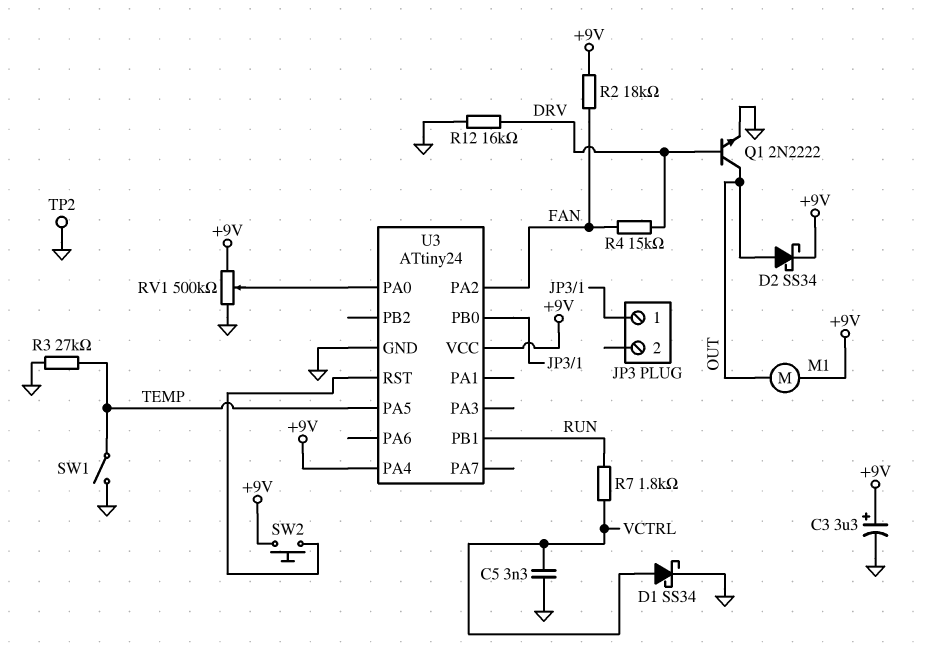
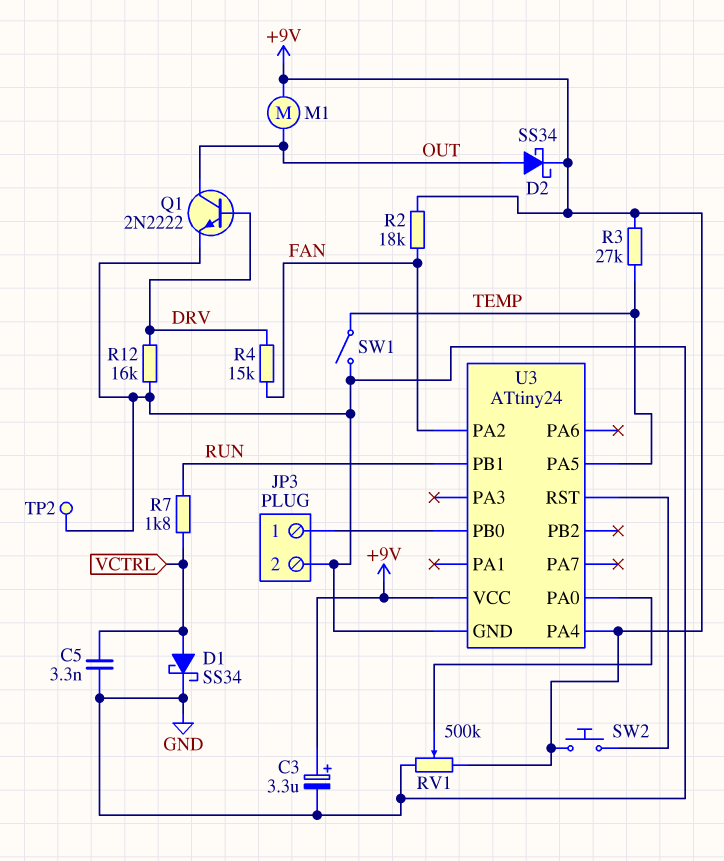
JP3 pin 2: none -> GND
R3: 27k (GND, TEMP) -> 27k (+9V, TEMP)

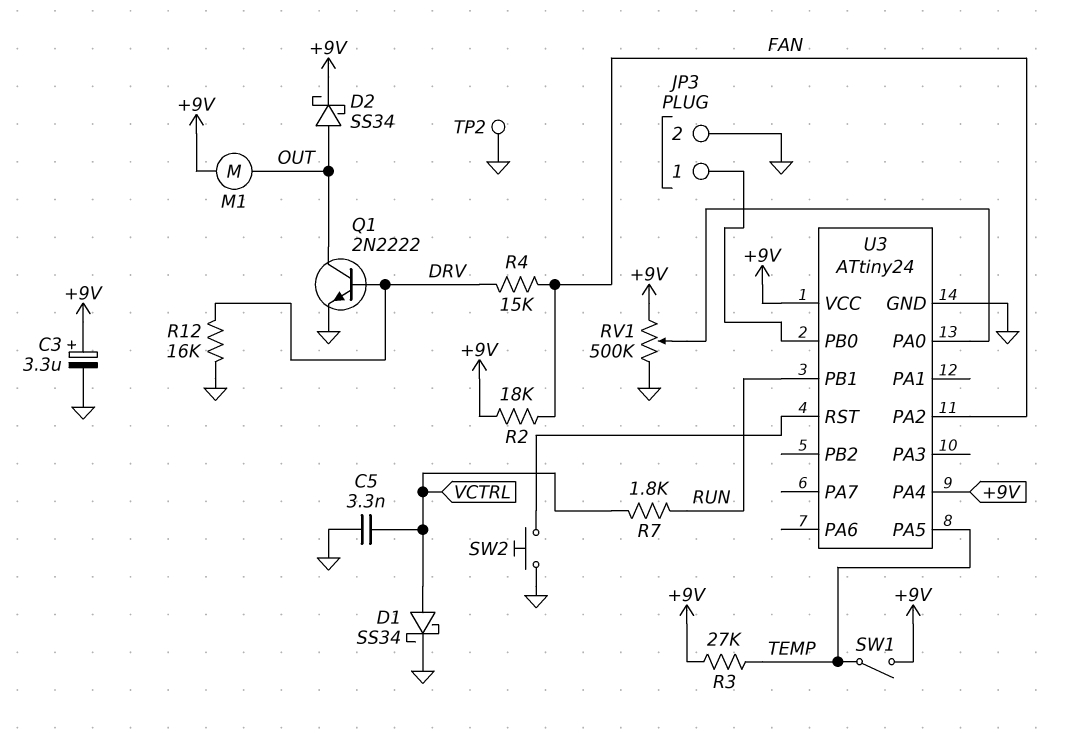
SW1: switch (GND, TEMP) -> switch (+9V, TEMP)
SW2: button (+9V, U3/RST) -> button (GND, U3/RST)

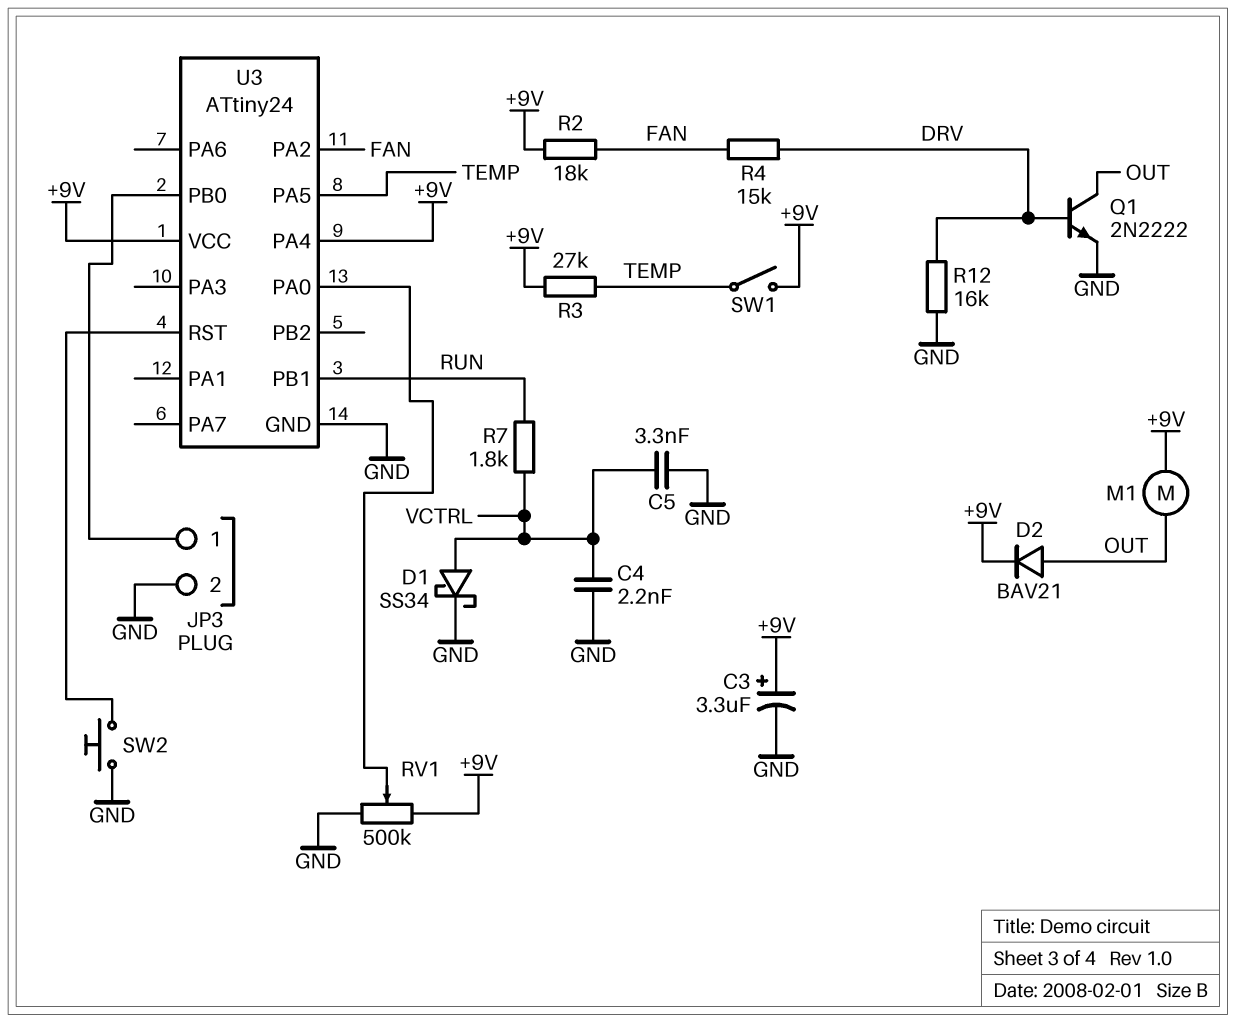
C4: none -> 2.2nF (GND, VCTRL)
D2: schottky SS34 (A OUT, K +9V) -> diode BAV21 (A OUT, K +9V)
TP2: test point (GND) -> none

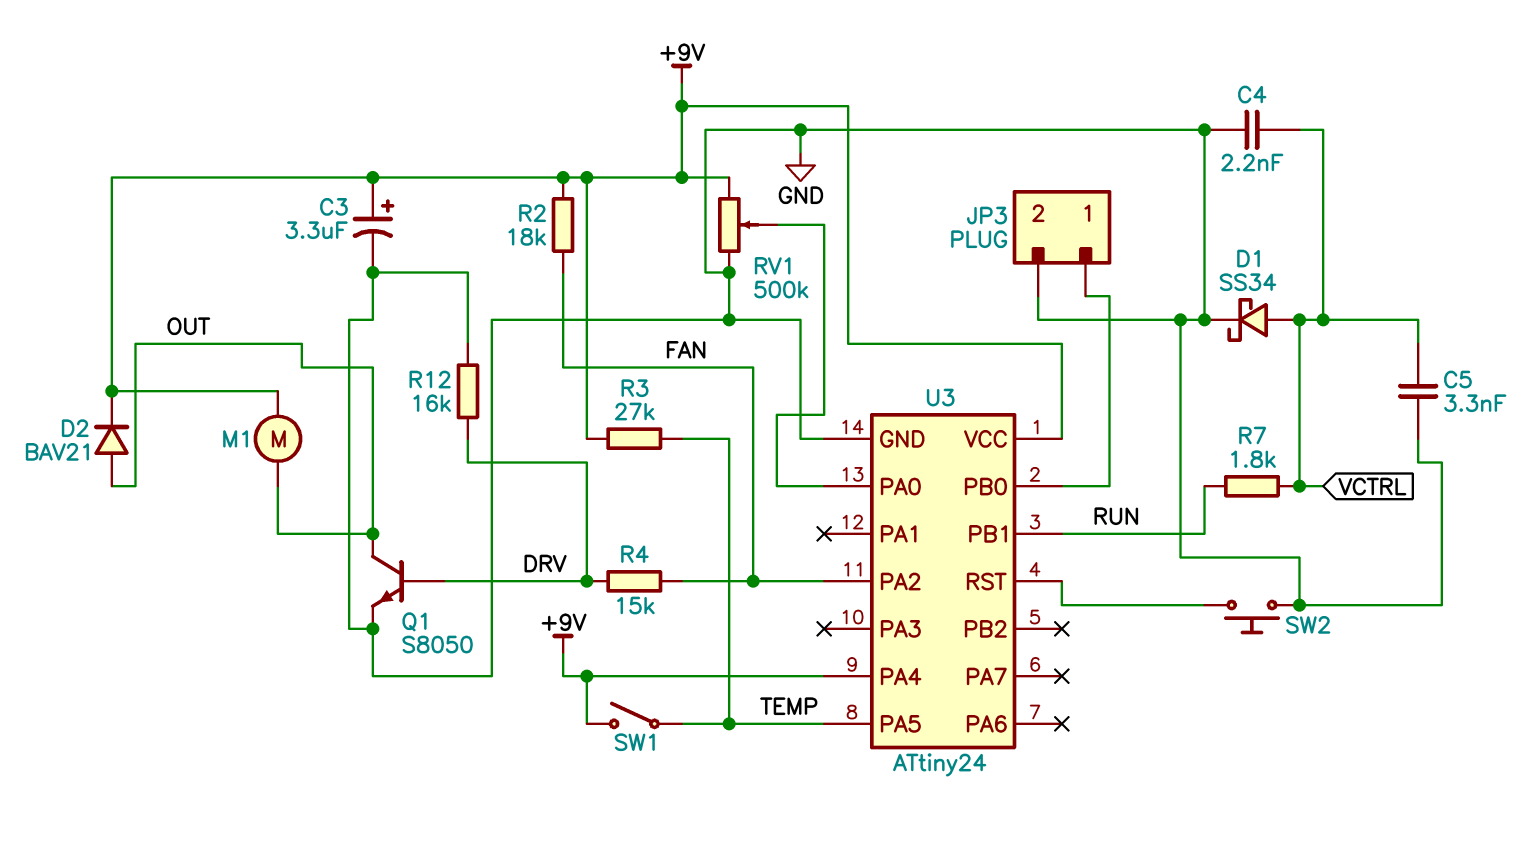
Q1: NPN 2N2222 (B DRV, C OUT, E GND) -> NPN S8050 (B DRV, C OUT, E GND)

